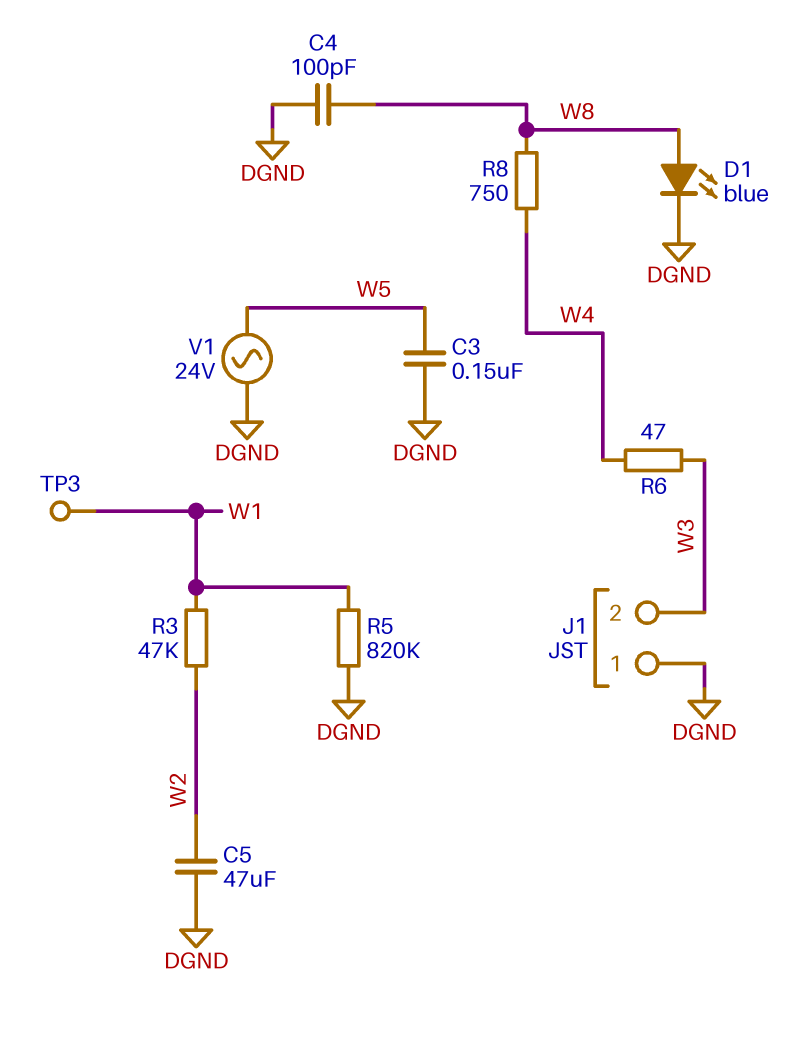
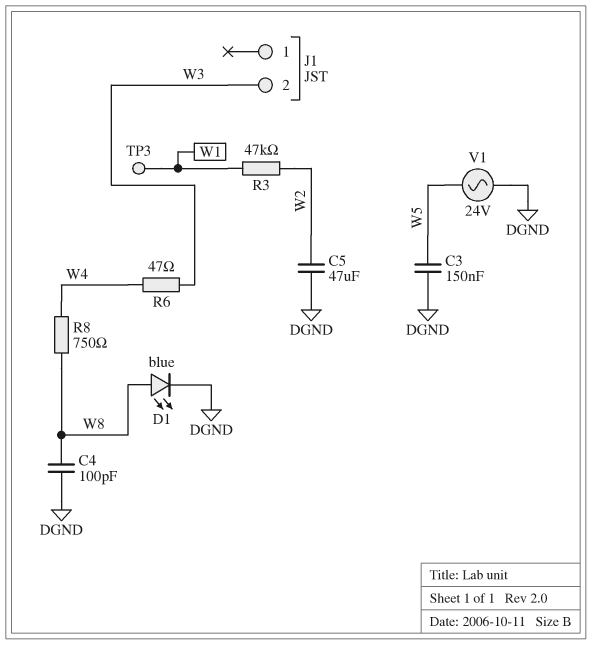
J1 pin 1: DGND -> none
R5: 820k (DGND, W1) -> none

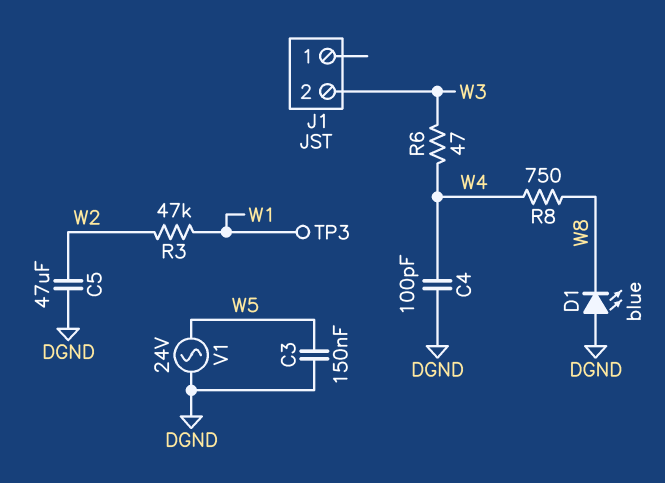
C4: 100pF (DGND, W8) -> 100pF (DGND, W4)
D1: LED blue (A W8, K DGND) -> LED blue (A DGND, K W8)

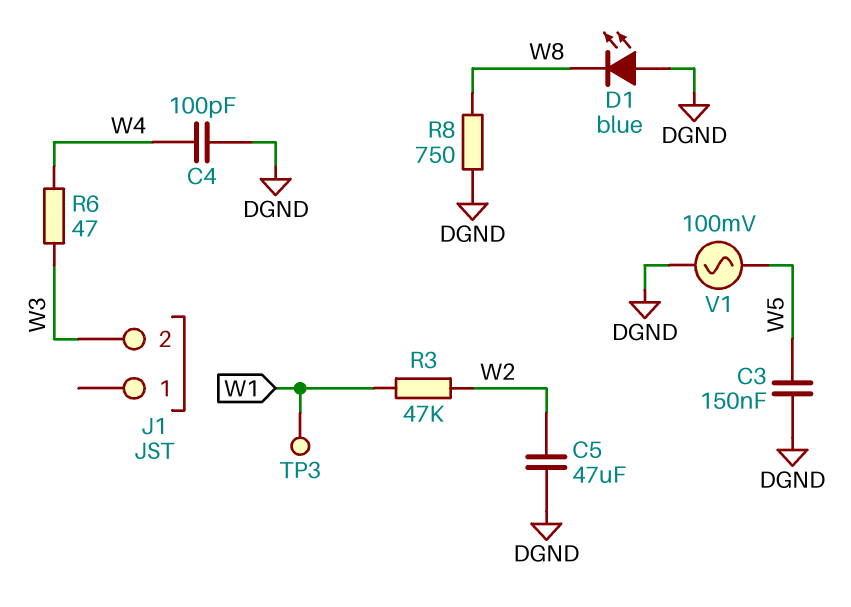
R8: 750 (W4, W8) -> 750 (DGND, W8)
V1: AC 24V (DGND, W5) -> AC 100mV (DGND, W5)

